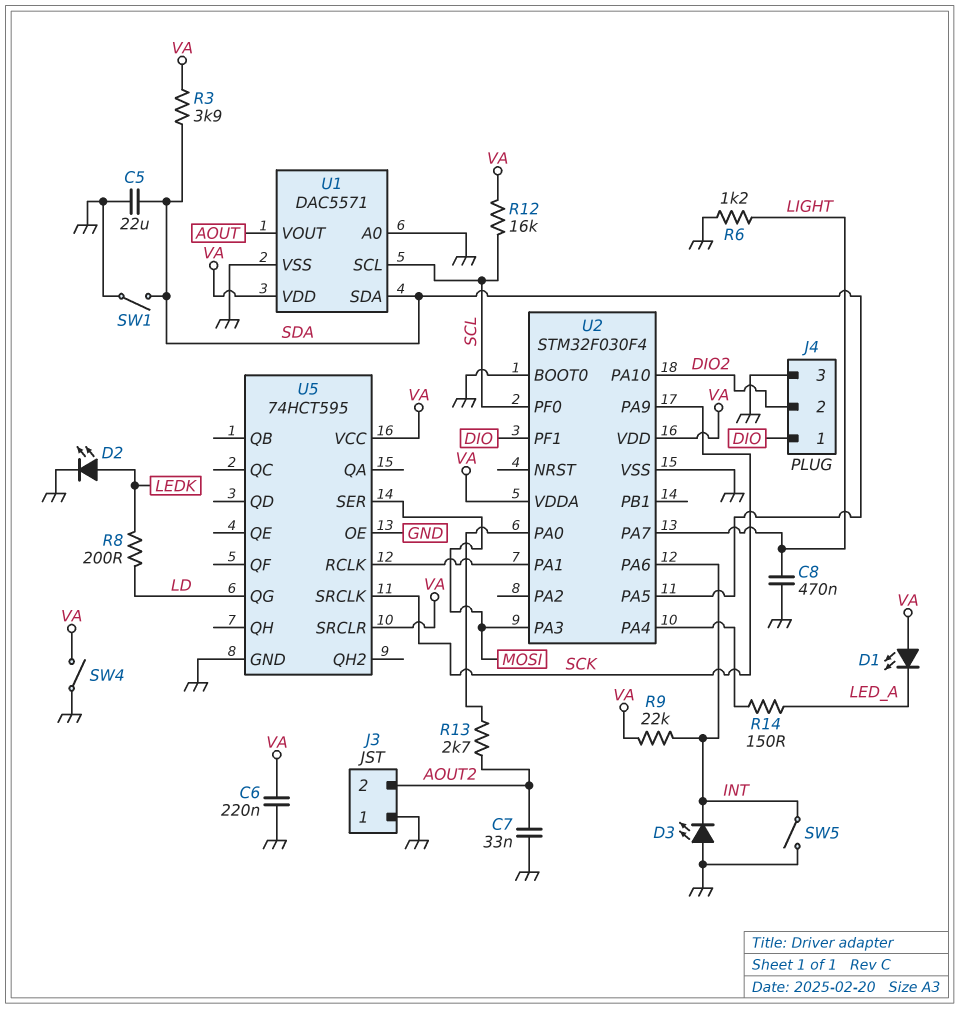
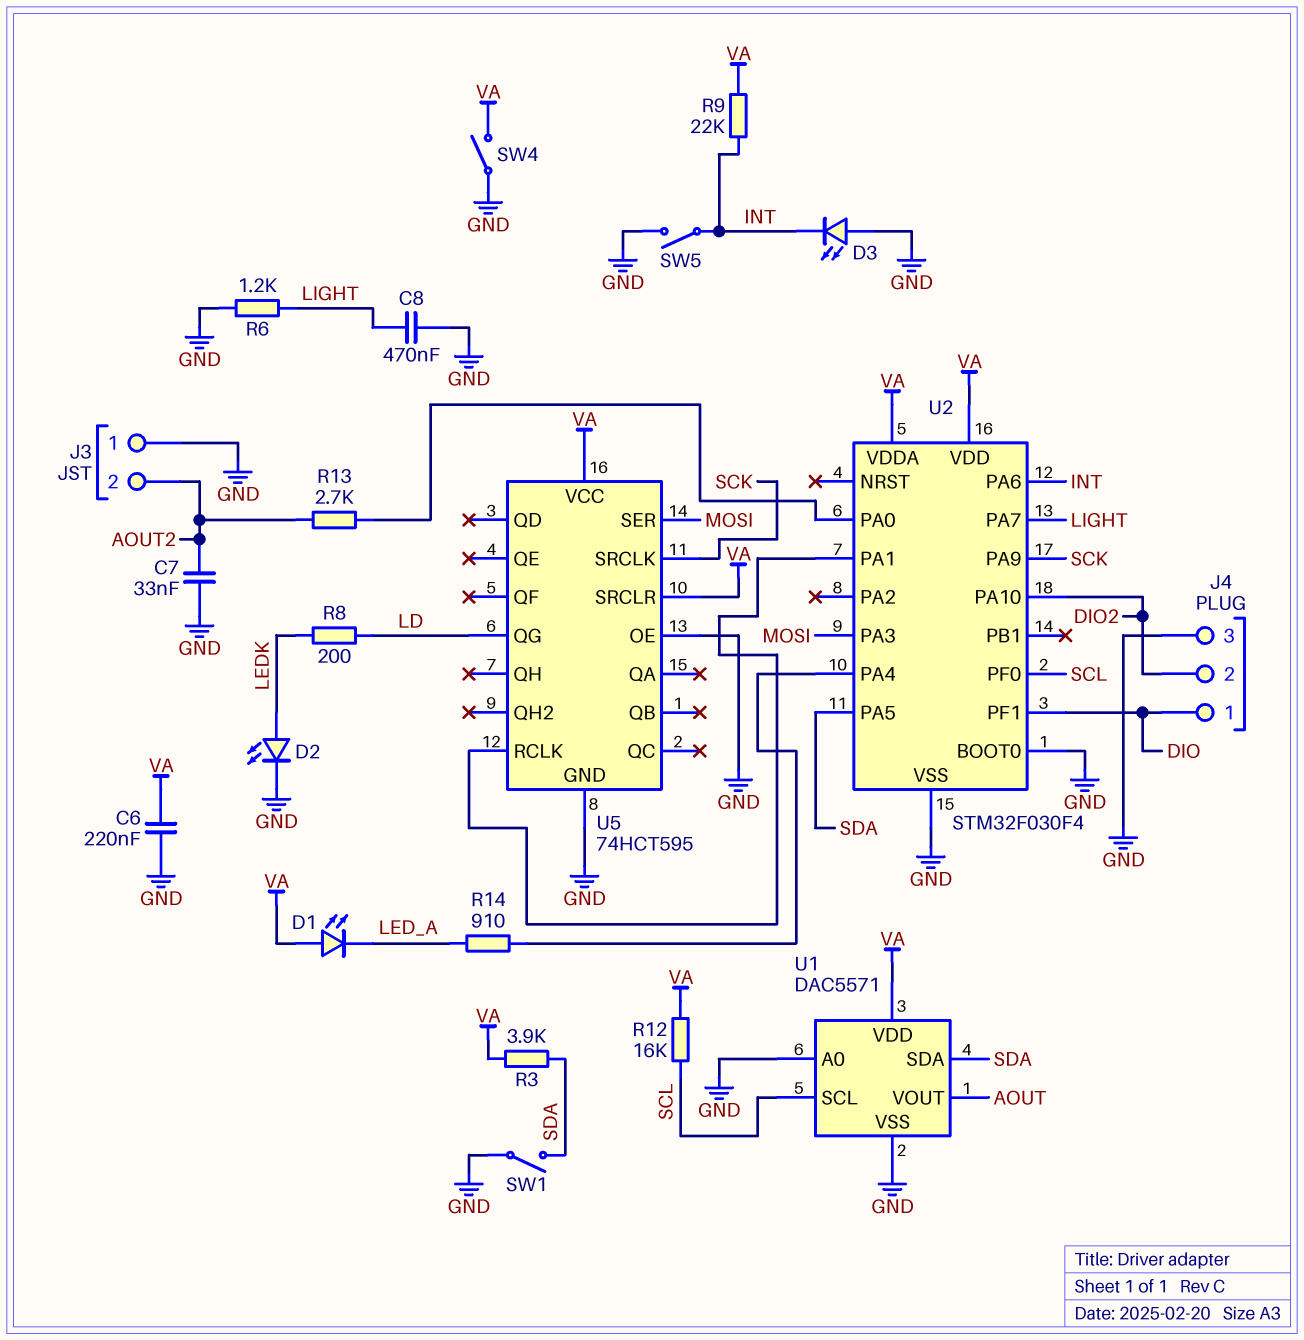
C5: 22uF (GND, SDA) -> none
R14: 150 (LED_A, U2/PA4) -> 910 (LED_A, U2/PA4)

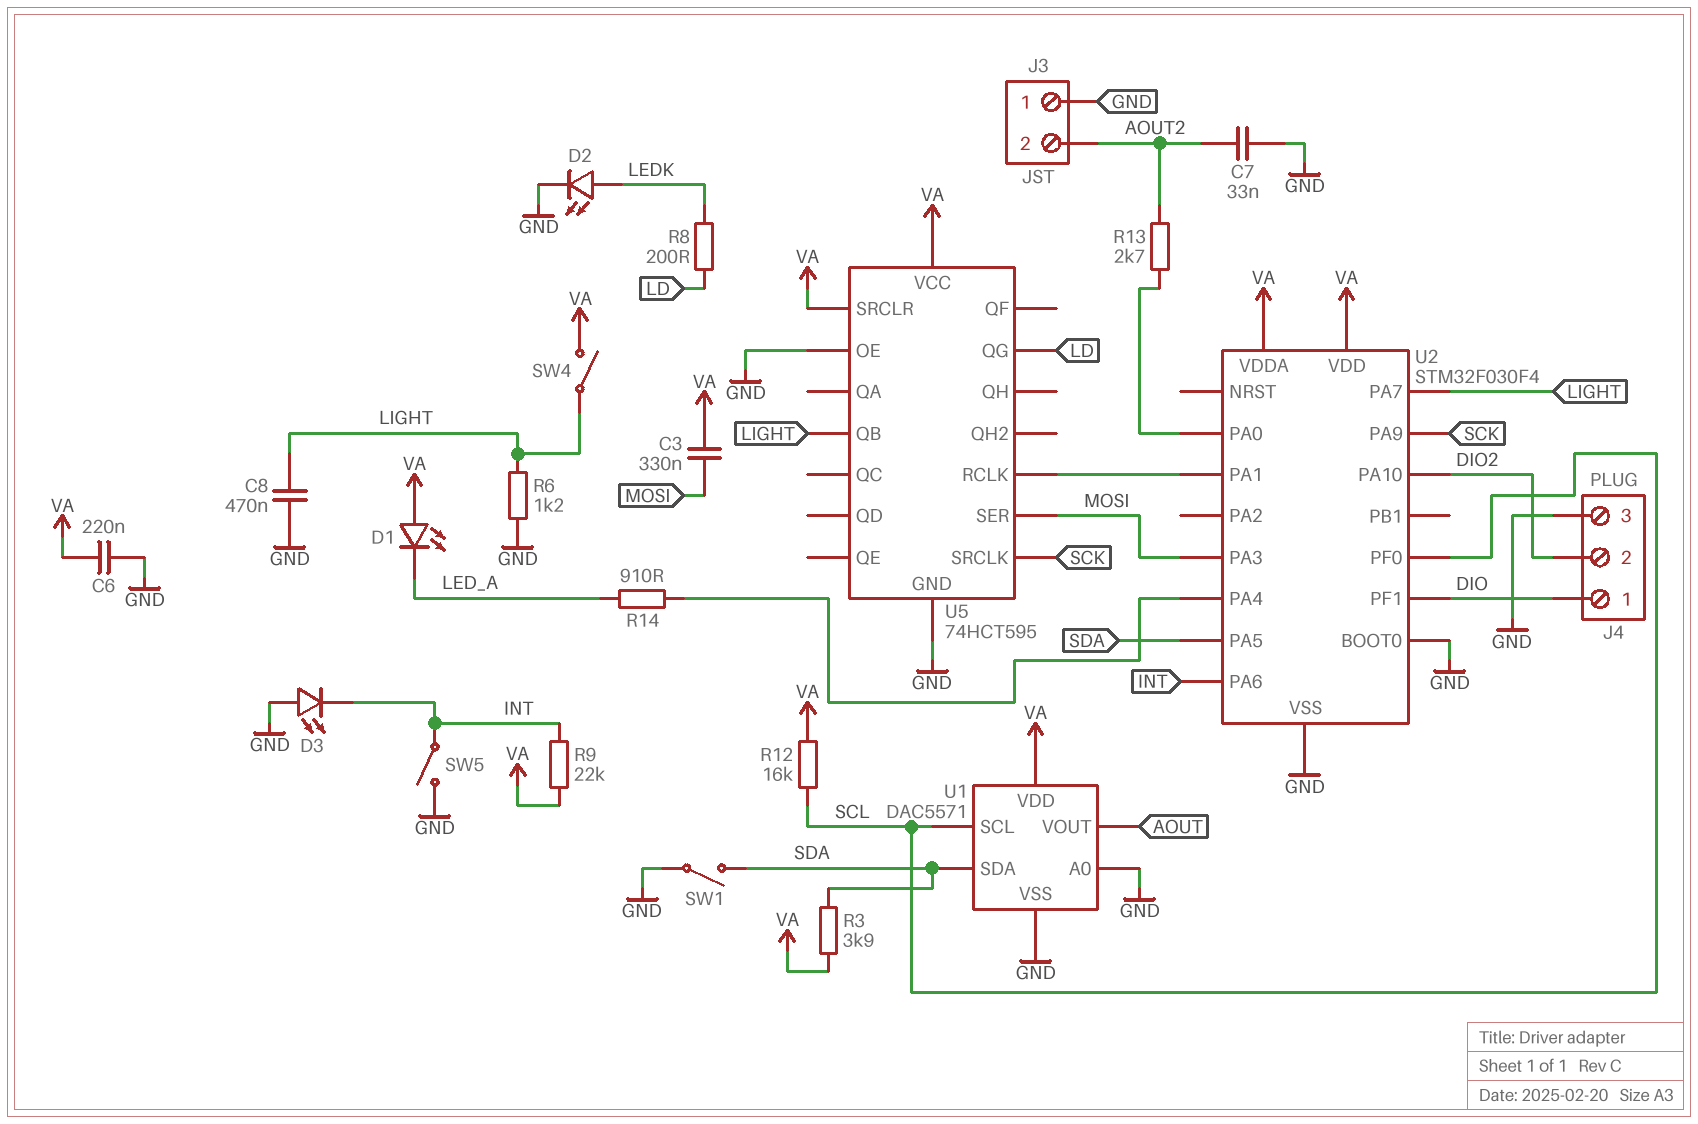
C3: none -> 330nF (MOSI, VA)
SW4: switch (GND, VA) -> switch (LIGHT, VA)
U5 pin QB: none -> LIGHT

